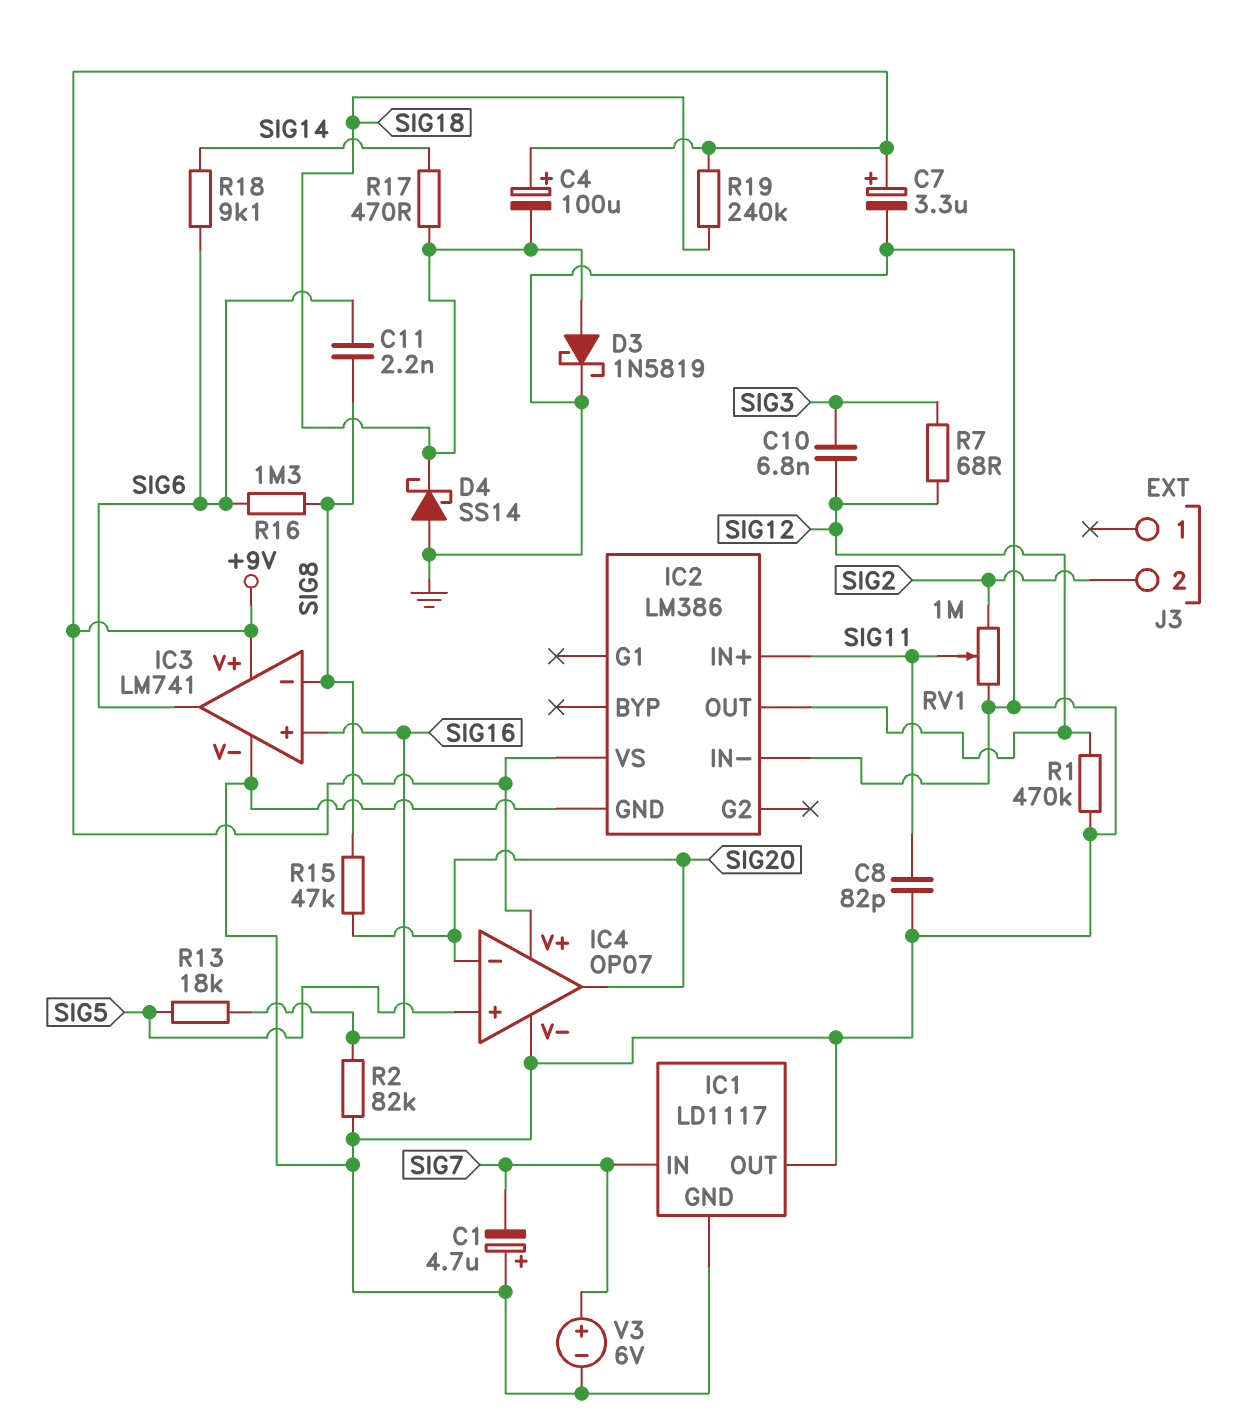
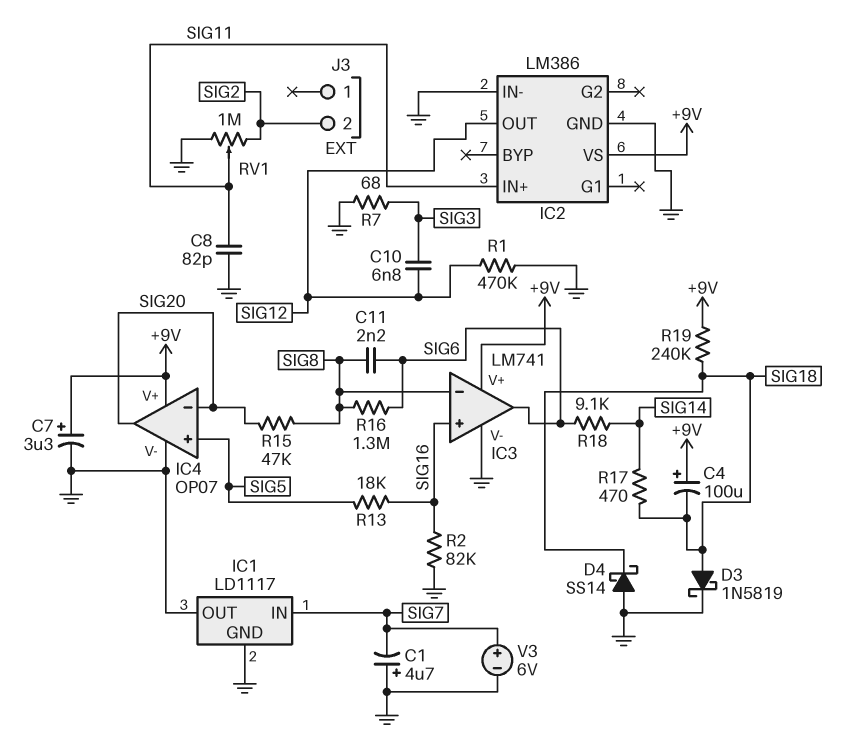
R7: 68 (SIG3, SIG12) -> 68 (GND, SIG3)

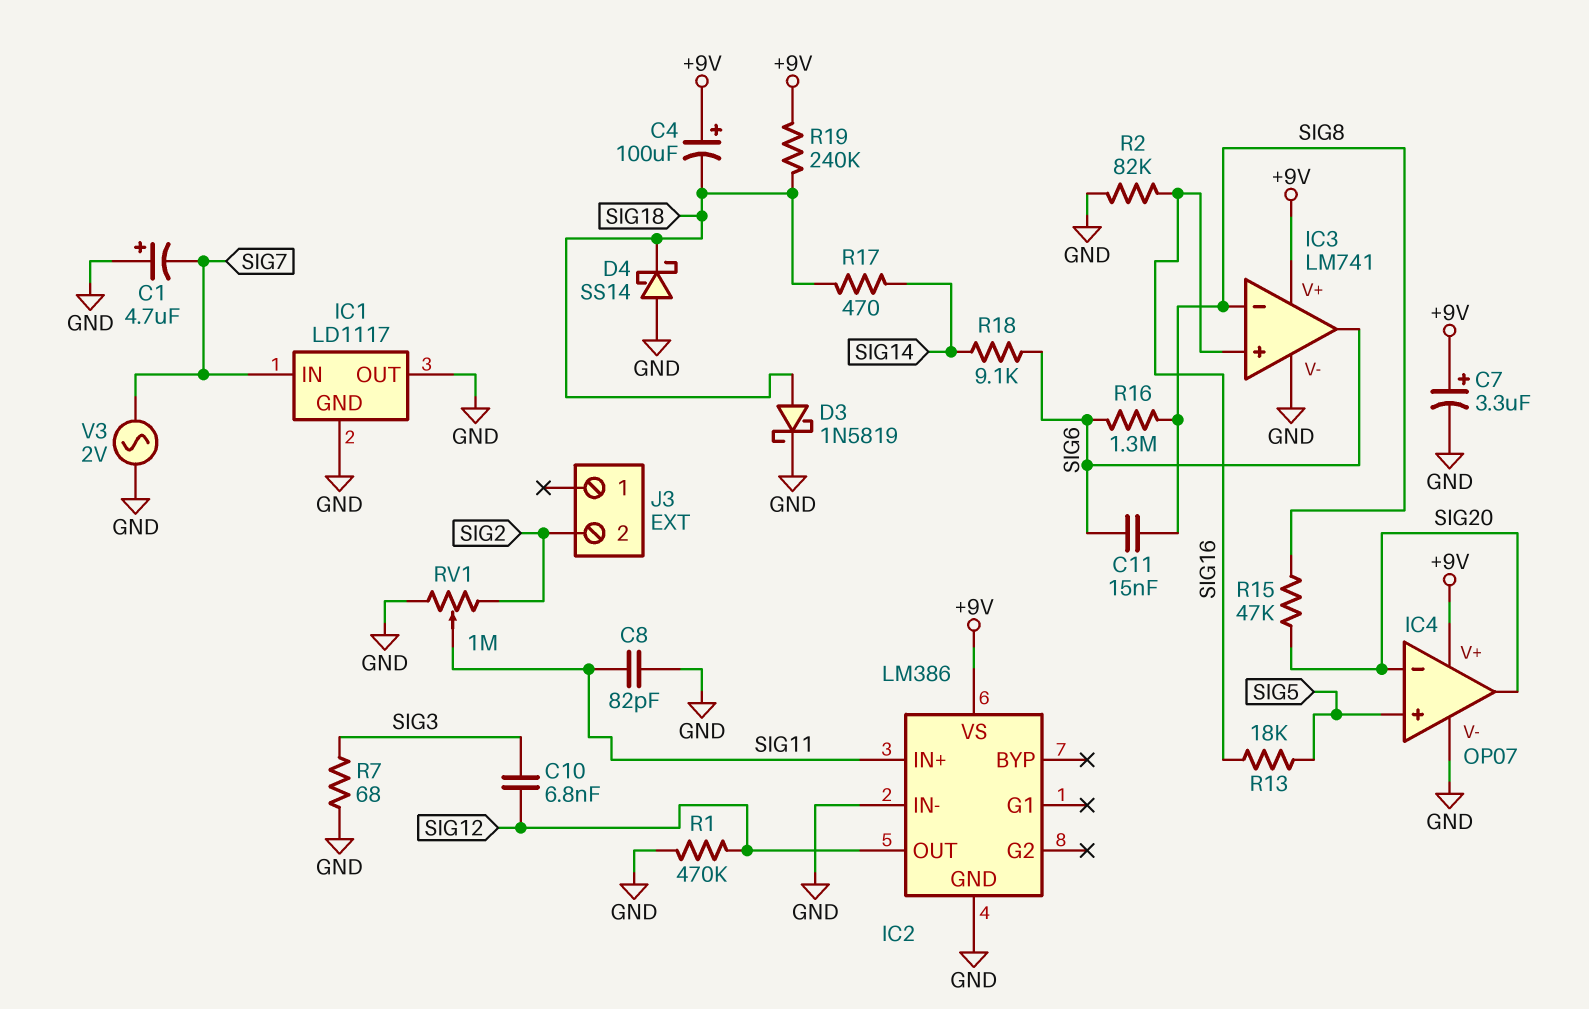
C11: 2.2nF (SIG6, SIG8) -> 15nF (SIG6, SIG8)
V3: 6V (plus SIG7, minus GND) -> AC 2V (GND, SIG7)

